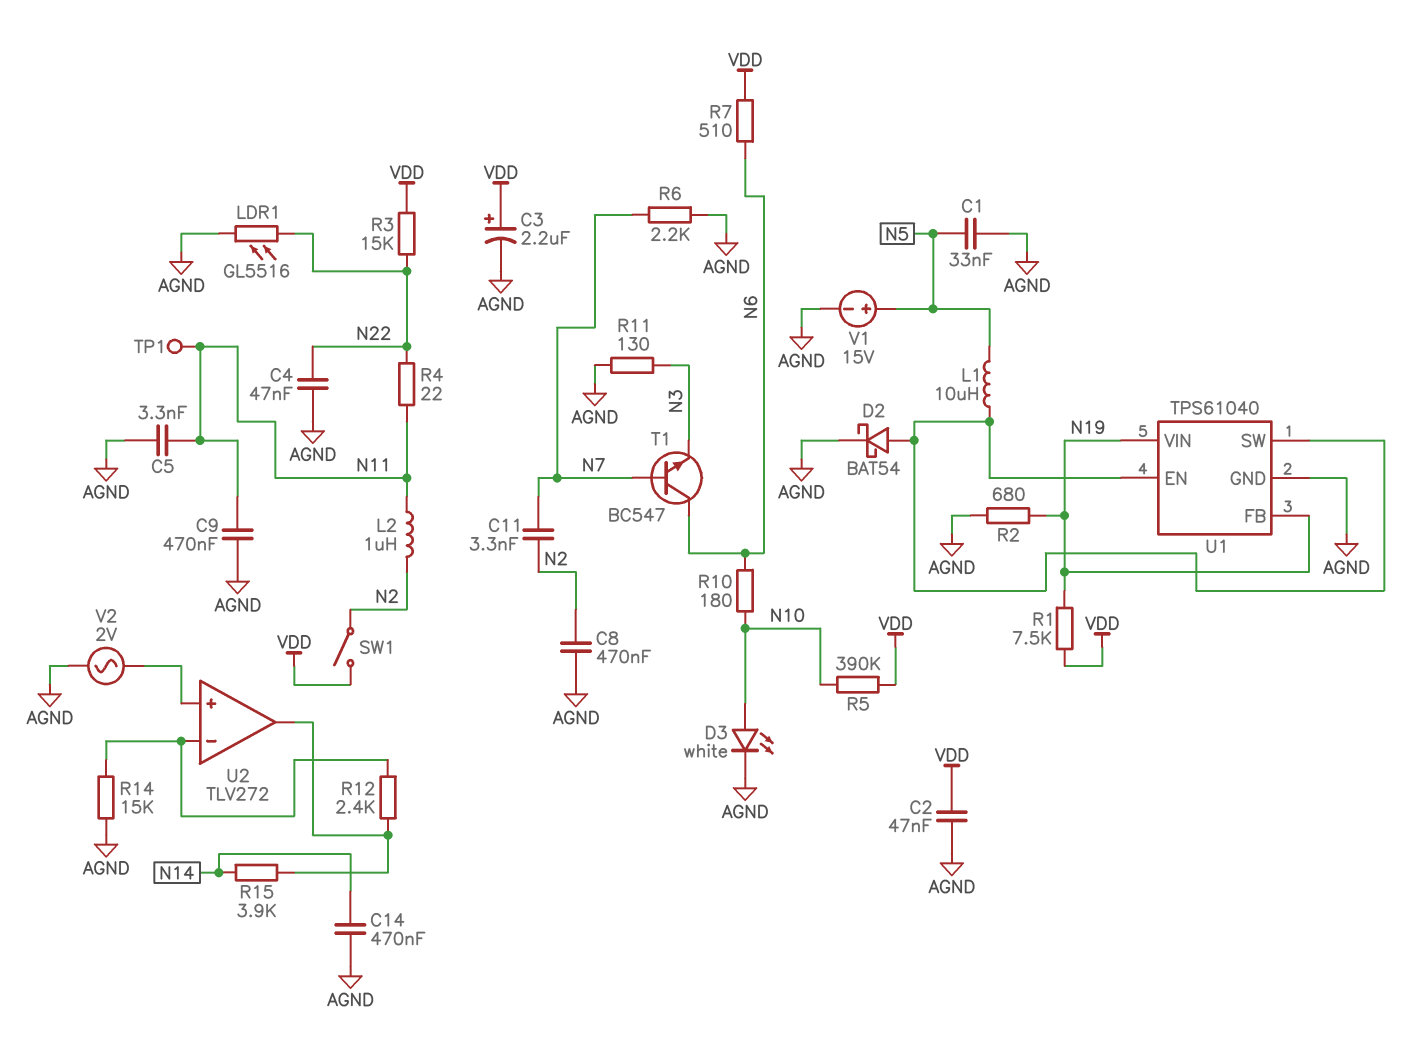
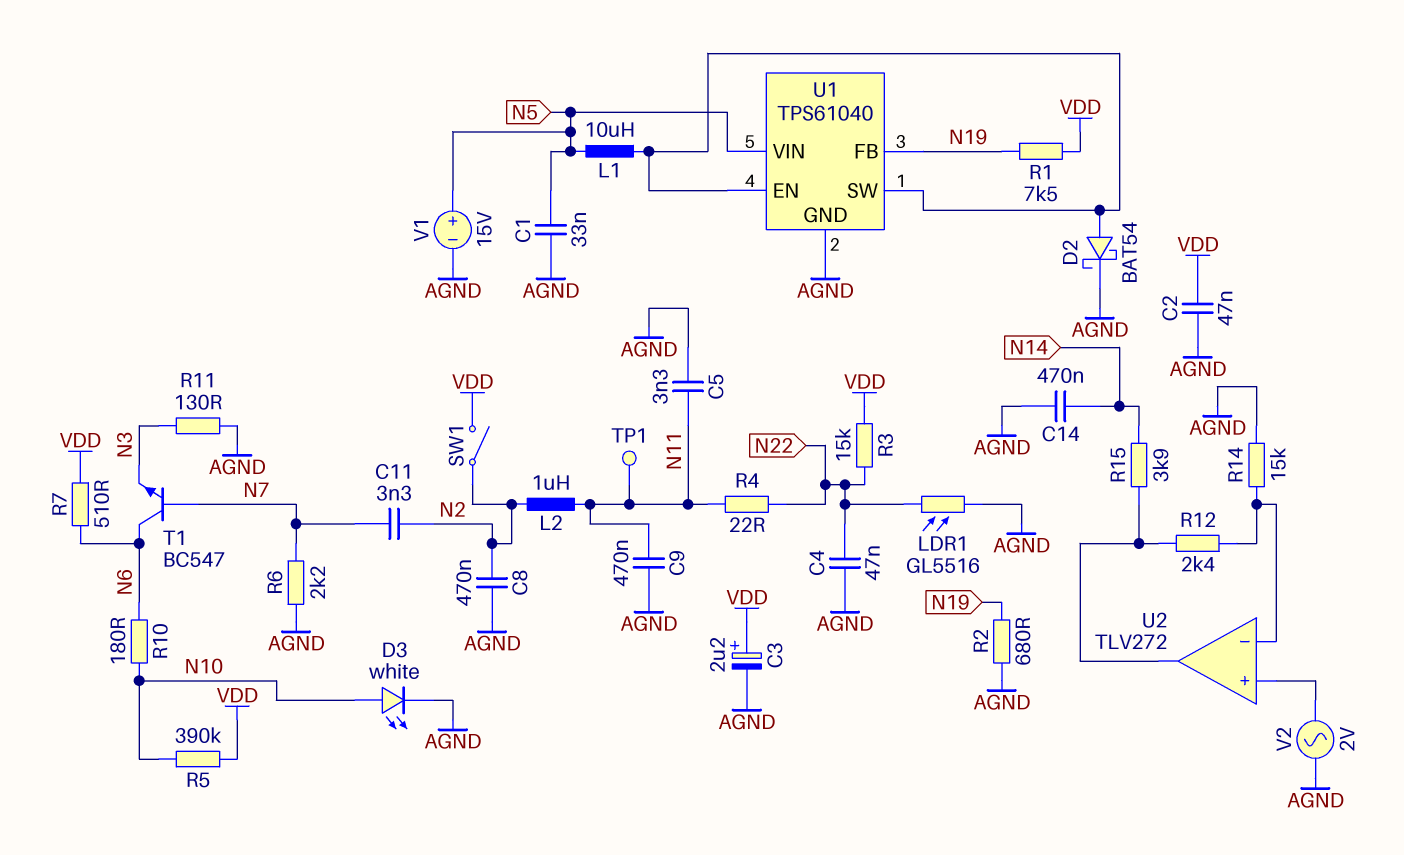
U1 pin VIN: N19 -> N5

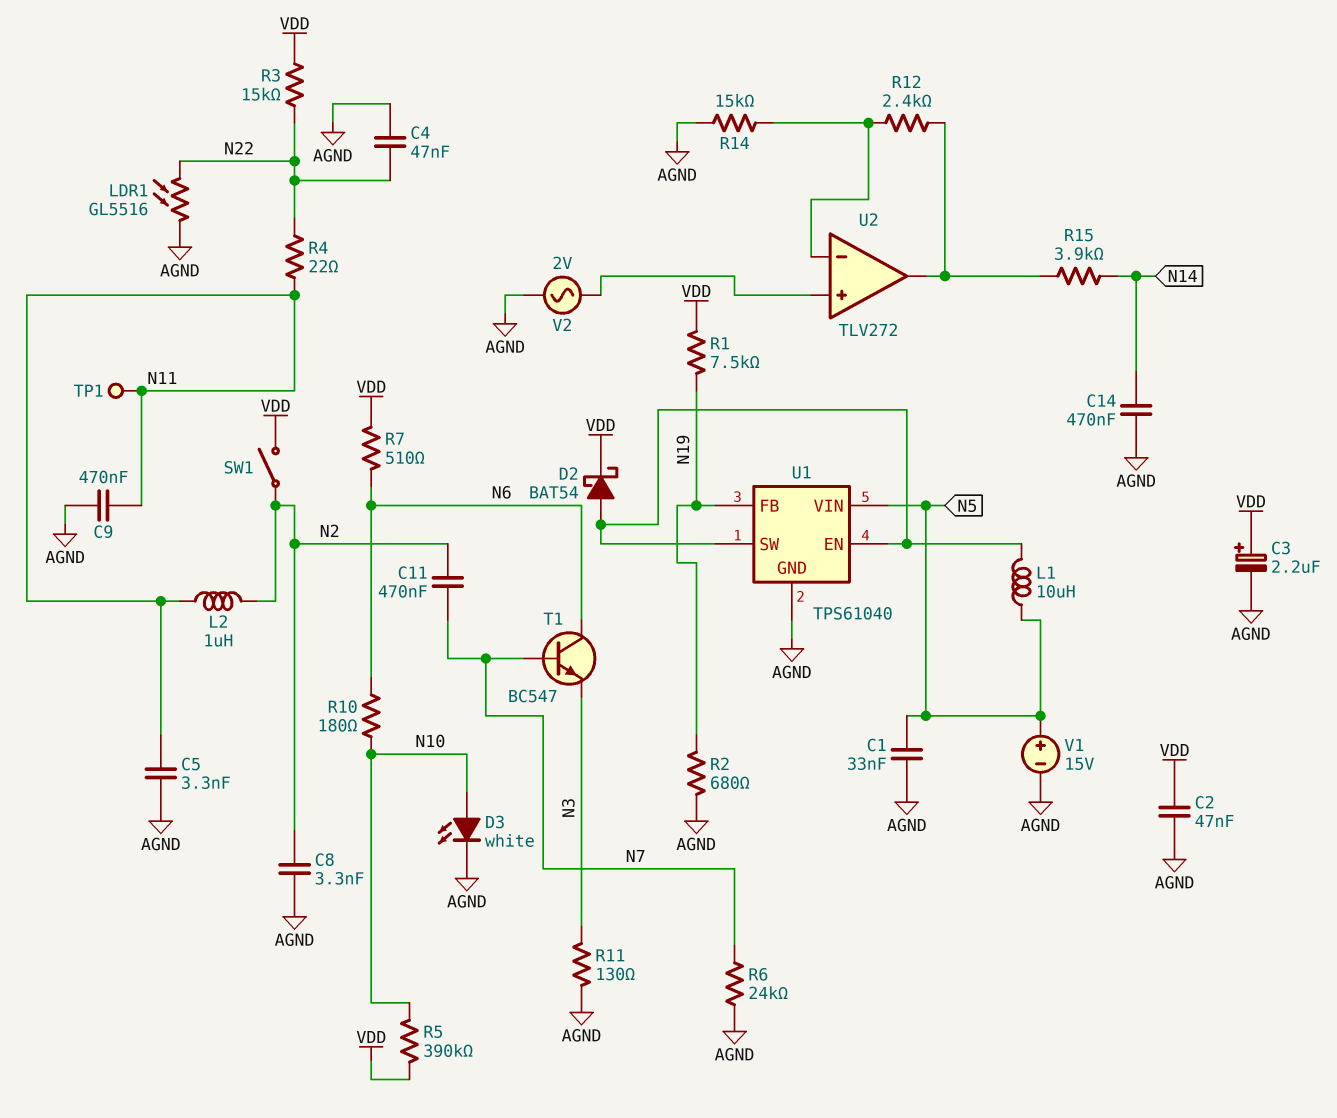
C8: 470nF (AGND, N2) -> 3.3nF (AGND, N2)
C11: 3.3nF (N2, N7) -> 470nF (N2, N7)
D2: schottky BAT54 (A U1/EN, K AGND) -> schottky BAT54 (A U1/EN, K VDD)
R6: 2.2k (AGND, N7) -> 24k (AGND, N7)

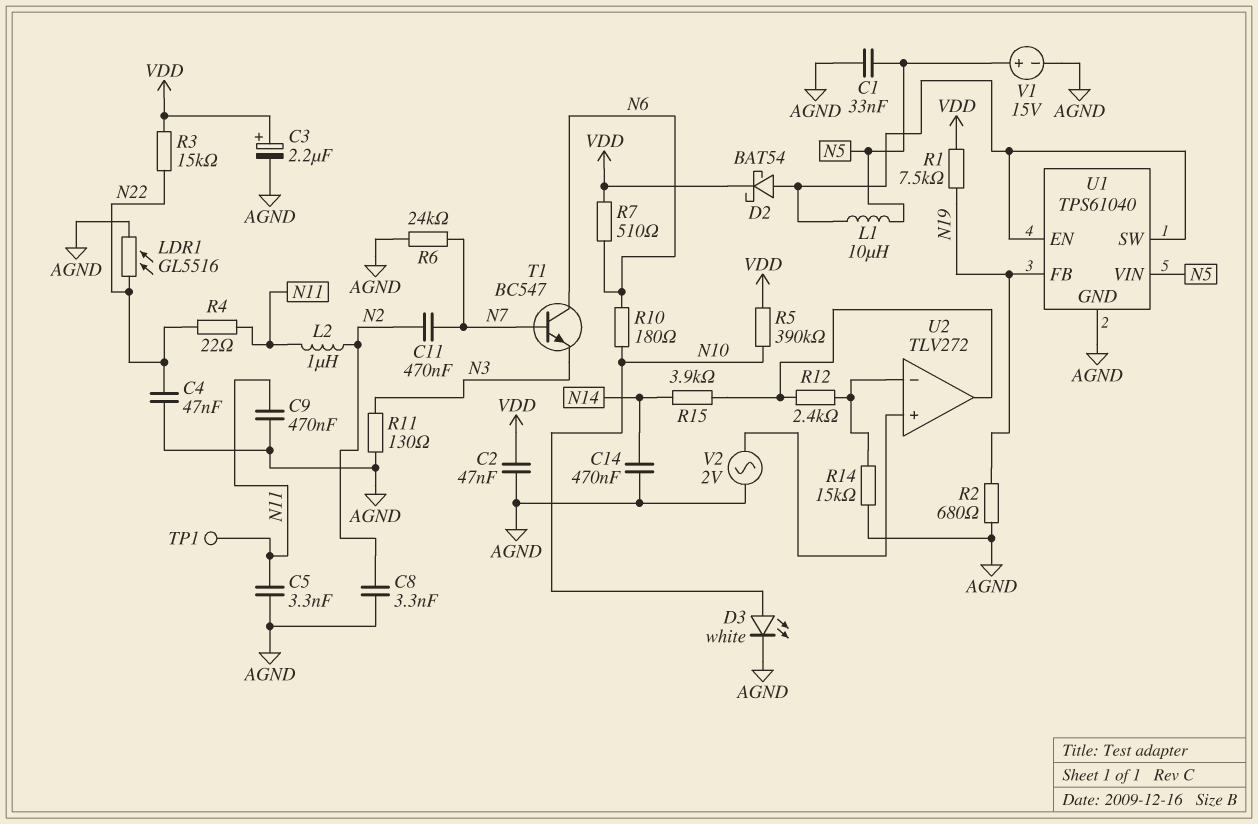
SW1: switch (N2, VDD) -> none

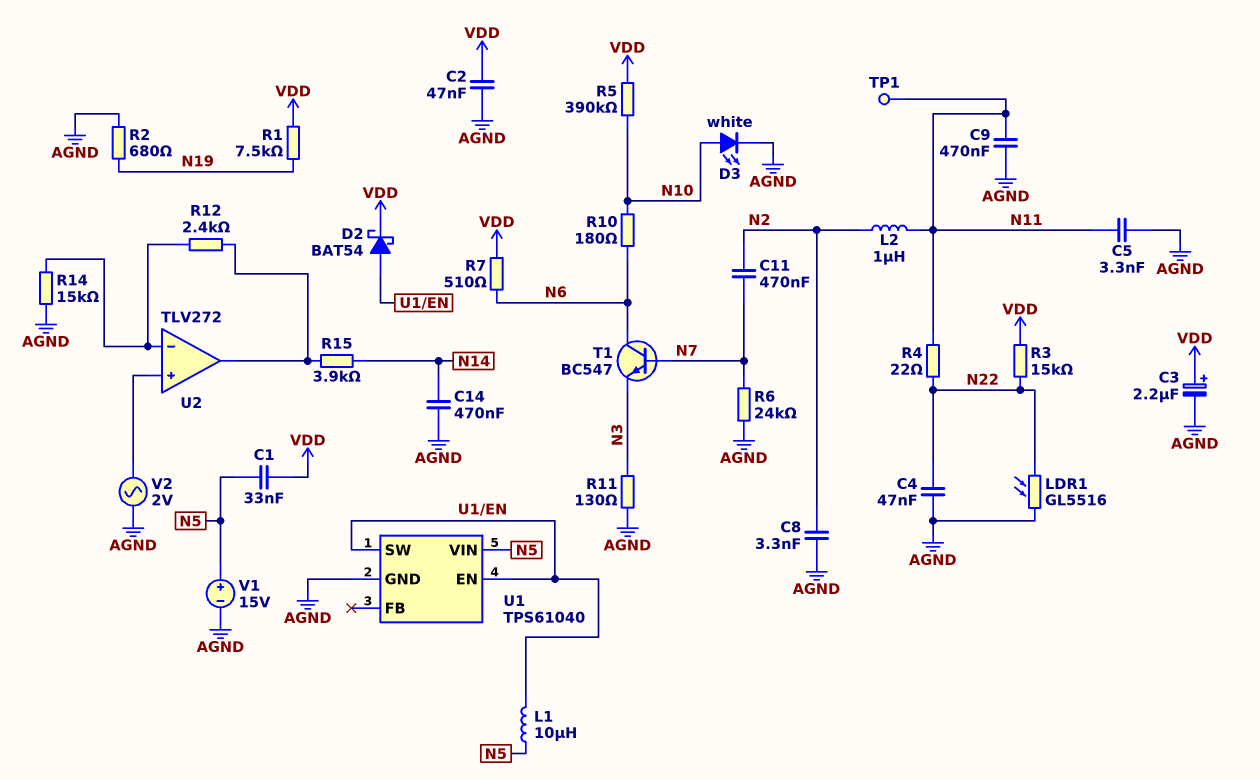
C1: 33nF (AGND, N5) -> 33nF (N5, VDD)
U1 pin FB: N19 -> none

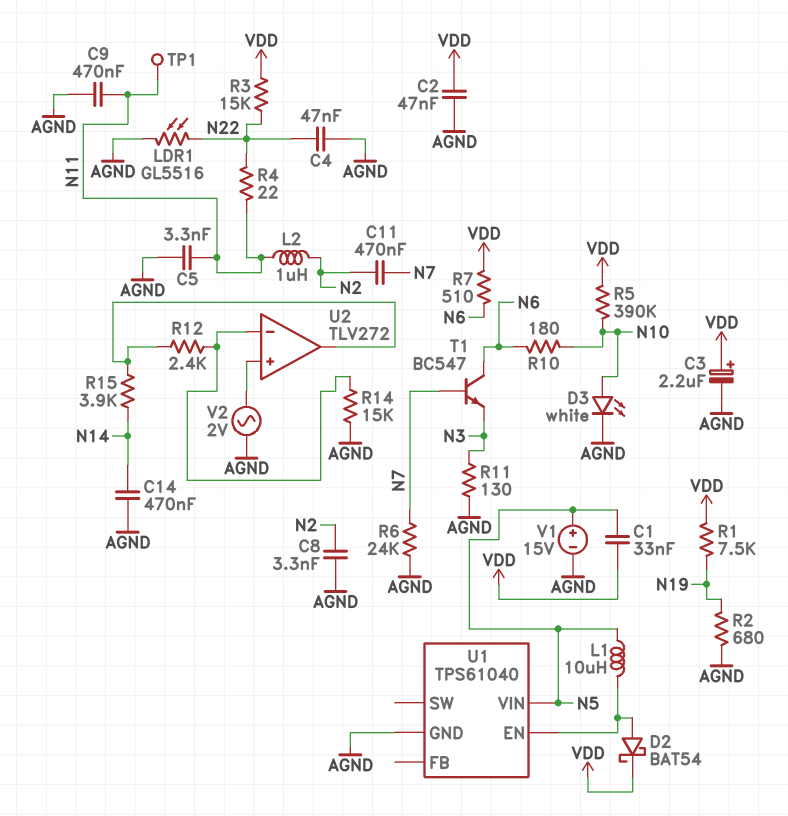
U1 pin SW: U1/EN -> none

